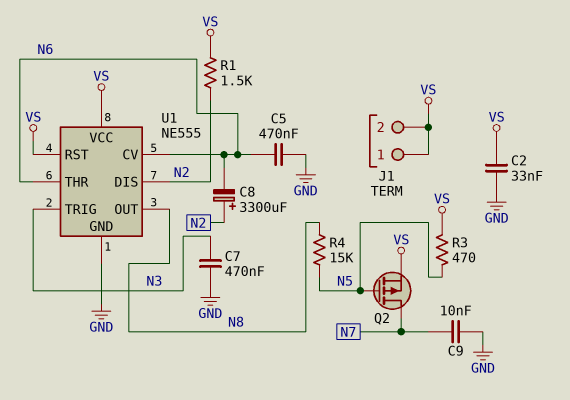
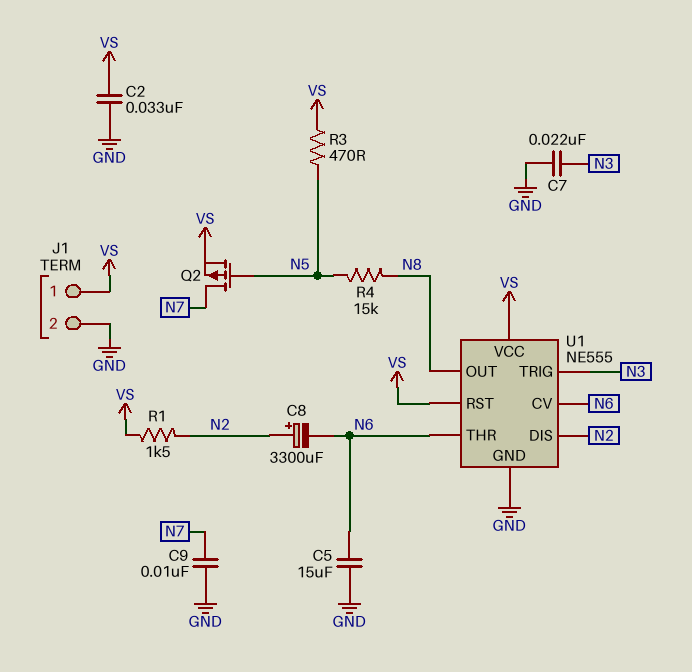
C5: 470nF (GND, N6) -> 15uF (GND, N6)
C7: 470nF (GND, N3) -> 22nF (GND, N3)
J1 pin 2: VS -> GND

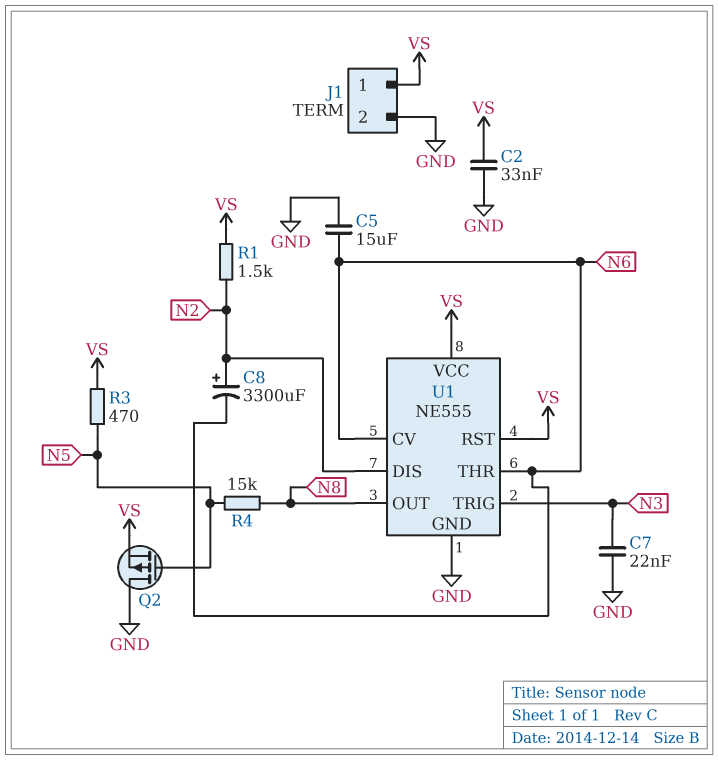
C9: 10nF (GND, N7) -> none
Q2: PMOS (G N5, D N7, S VS) -> PMOS (G N5, D GND, S VS)

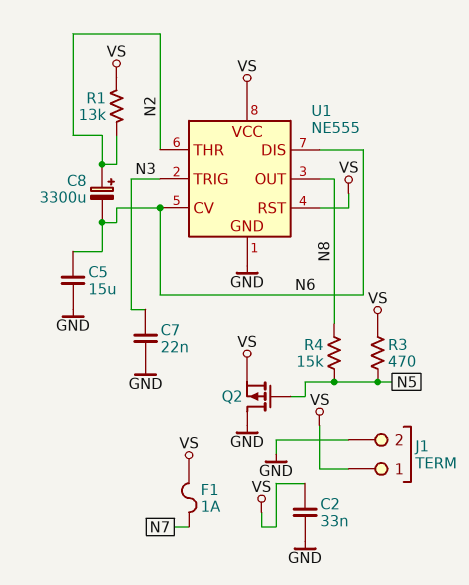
F1: none -> 1A (N7, VS)
R1: 1.5k (N2, VS) -> 13k (N2, VS)
U1 pin DIS: N2 -> N6
U1 pin THR: N6 -> N2

